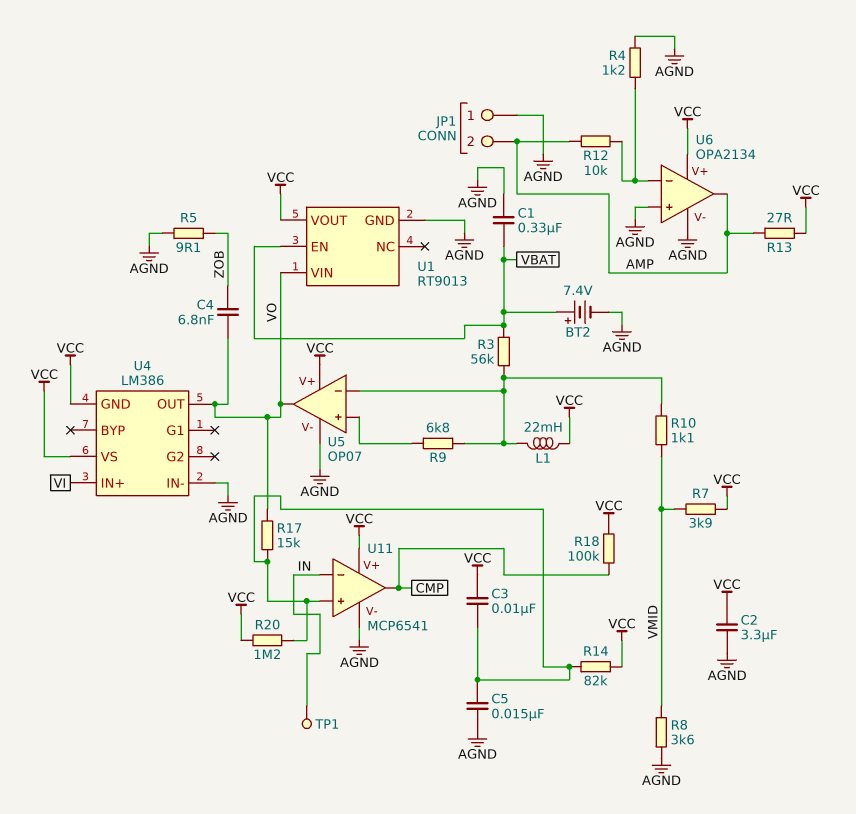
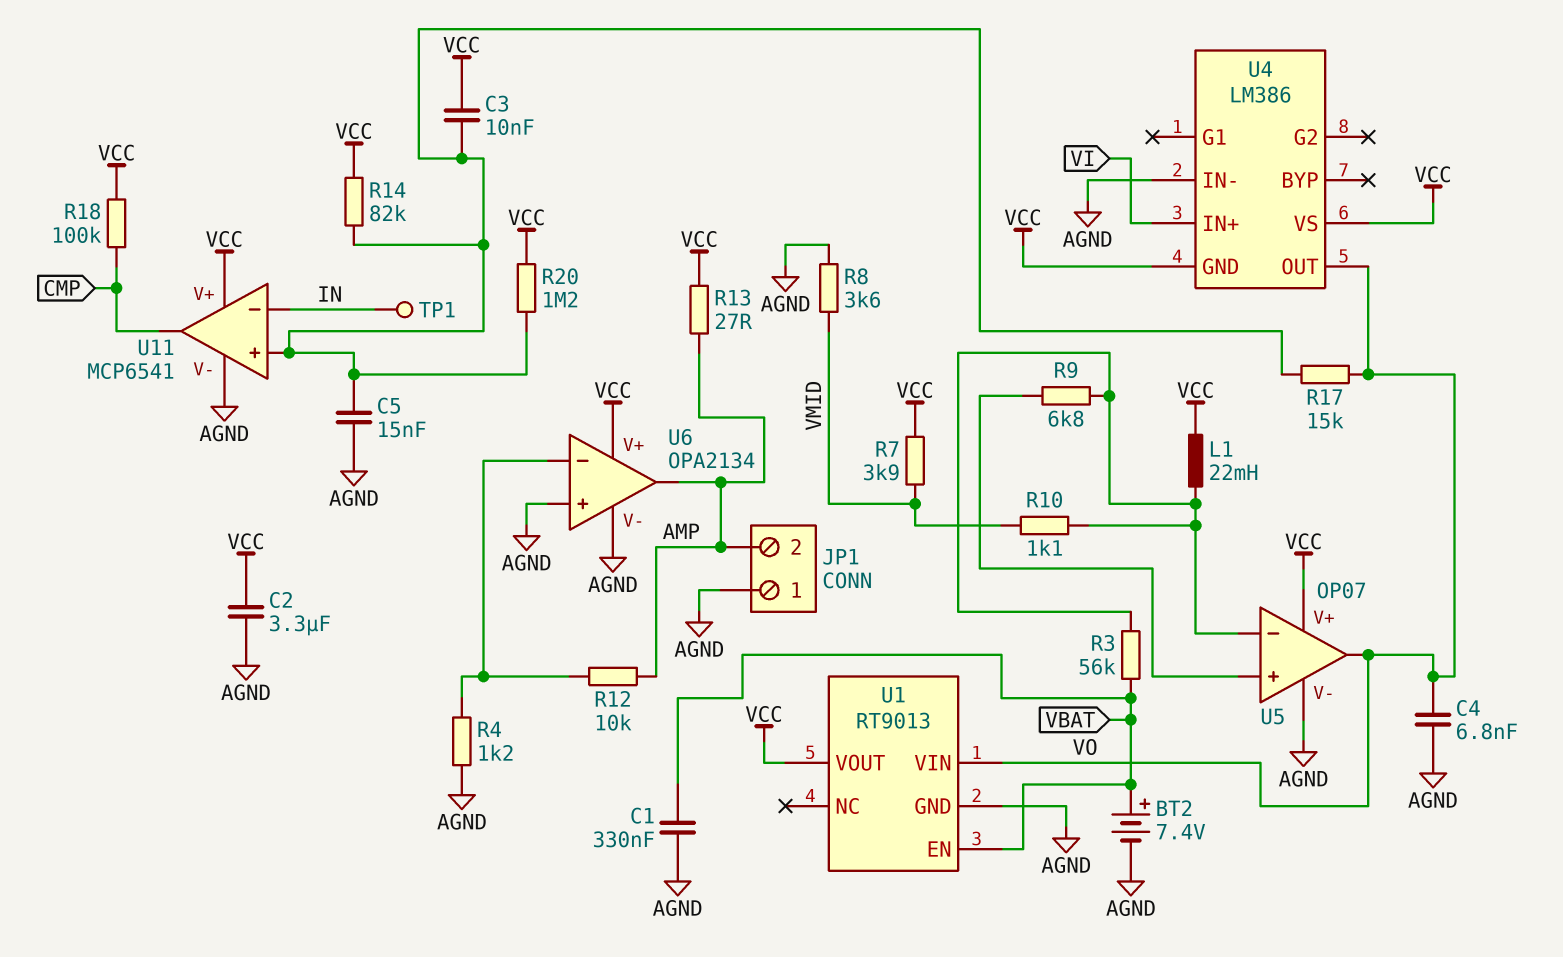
C4: 6.8nF (VO, ZOB) -> 6.8nF (AGND, VO)
R5: 9.1 (AGND, ZOB) -> none

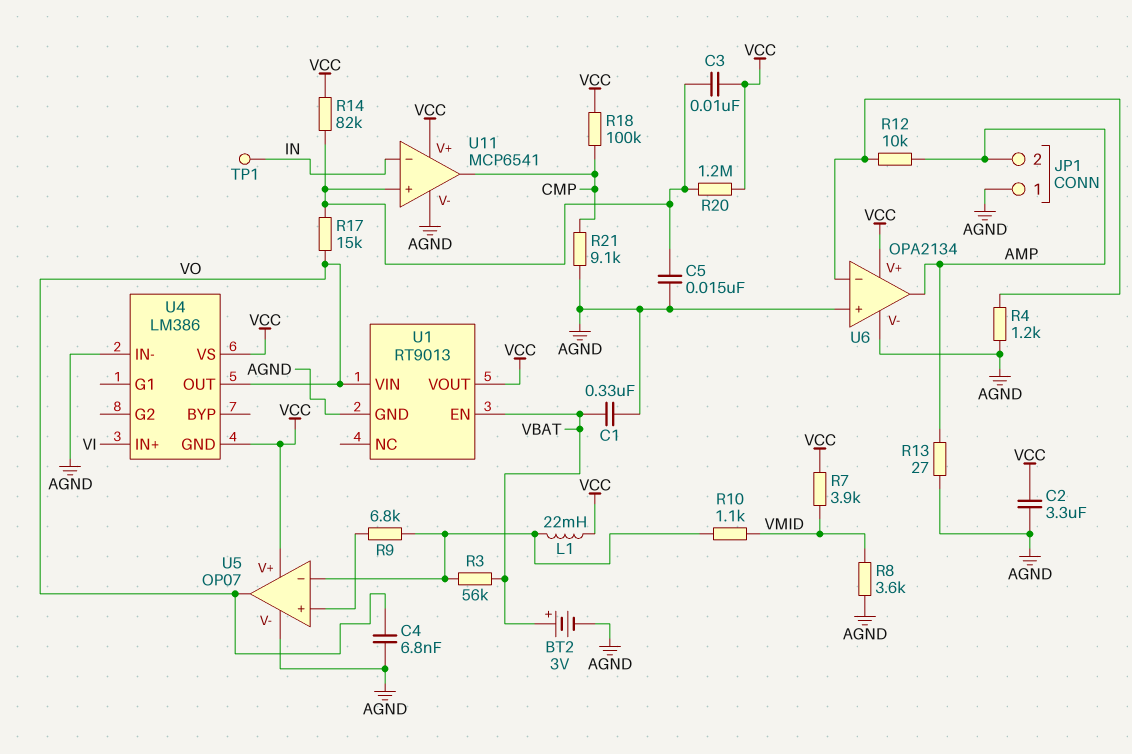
BT2: 7.4V (plus VBAT, minus AGND) -> 3V (plus VBAT, minus AGND)
R13: 27 (AMP, VCC) -> 27 (AGND, AMP)
R21: none -> 9.1k (AGND, CMP)

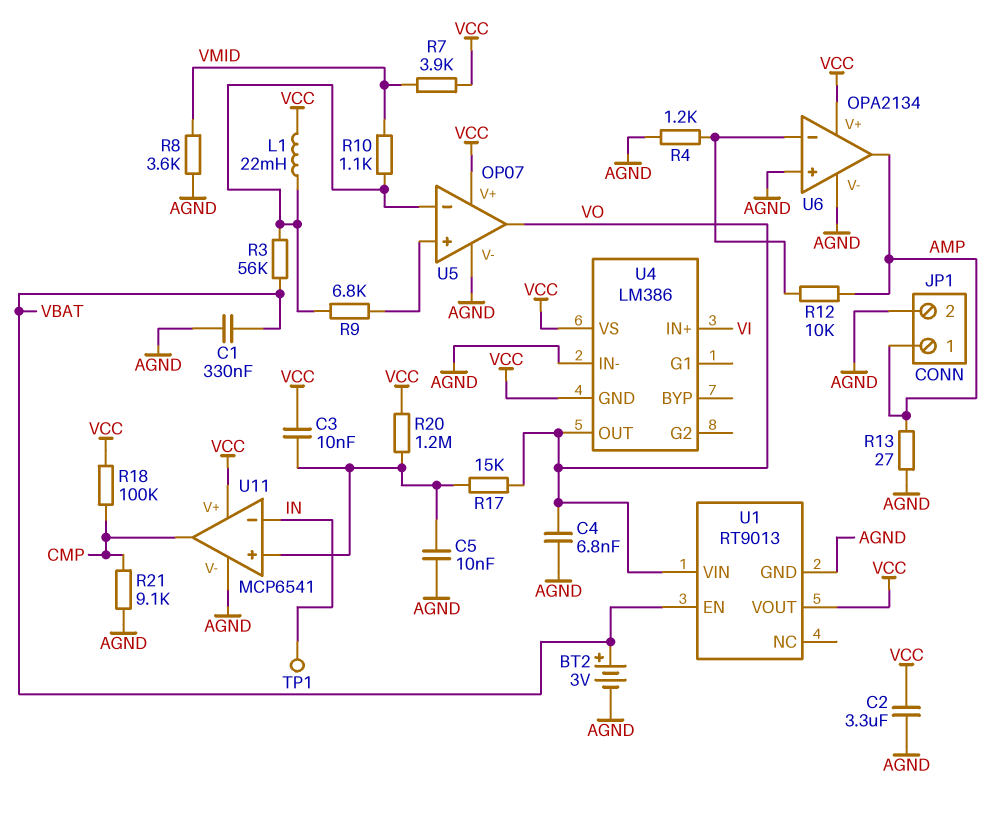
C5: 15nF (AGND, U11/in+) -> 10nF (AGND, U11/in+)
JP1 pin 1: AGND -> AMP
JP1 pin 2: AMP -> AGND
R14: 82k (U11/in+, VCC) -> none

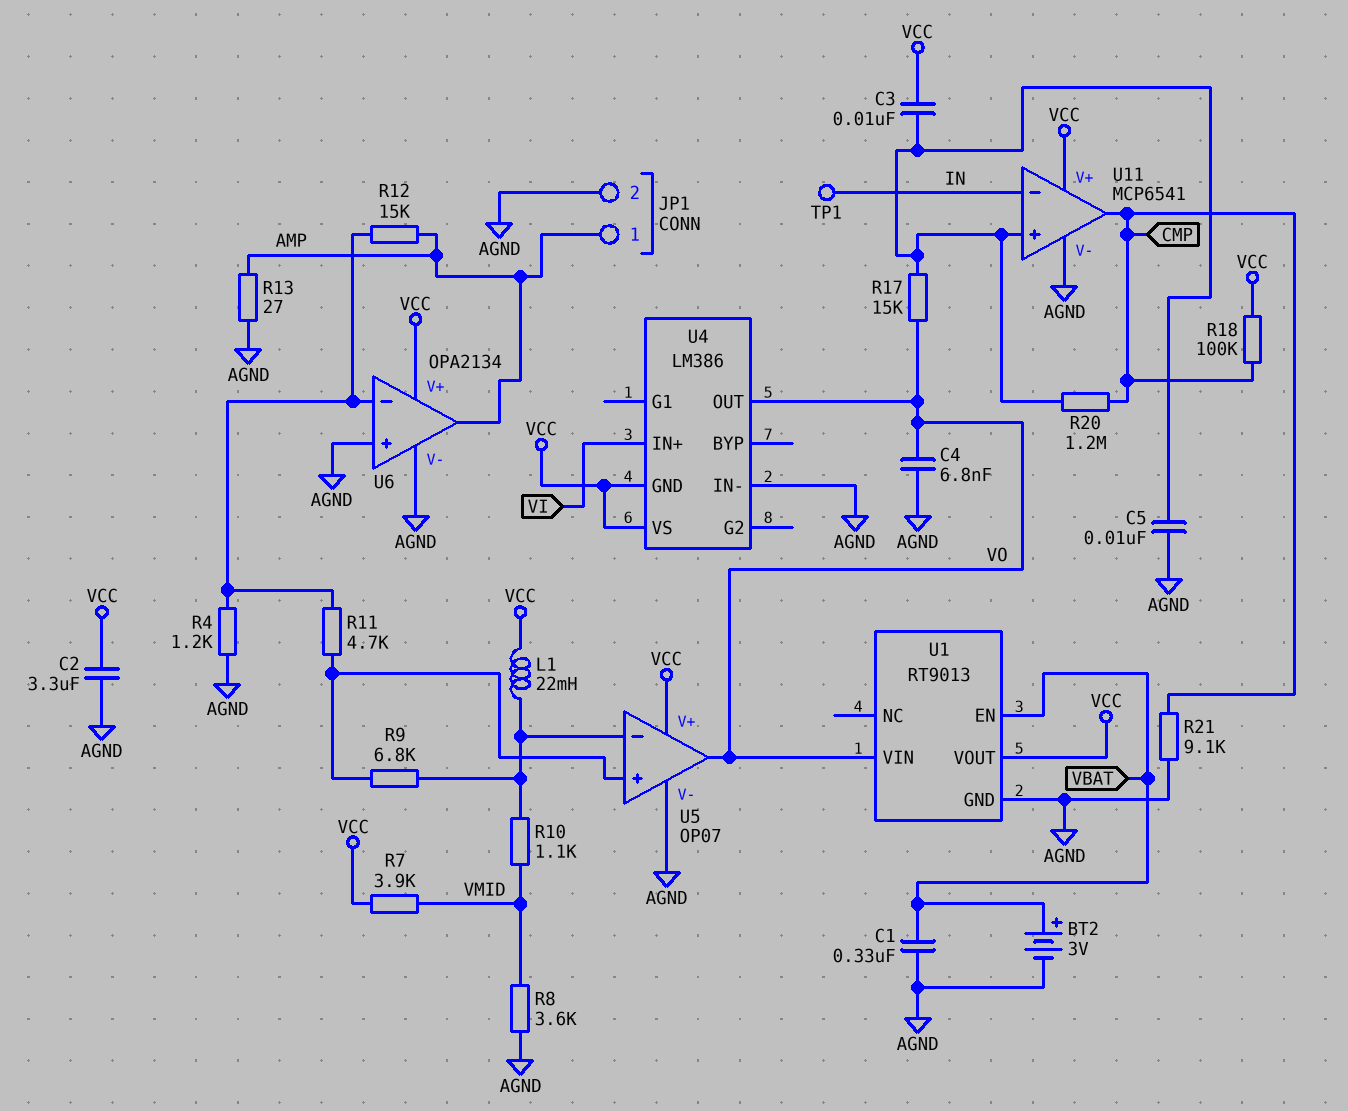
R3: 56k (U5/in-, VBAT) -> none
R11: none -> 4.7k (U5/in+, U6/in-)
R12: 10k (AMP, U6/in-) -> 15k (AMP, U6/in-)
R20: 1.2M (U11/in+, VCC) -> 1.2M (CMP, U11/in+)

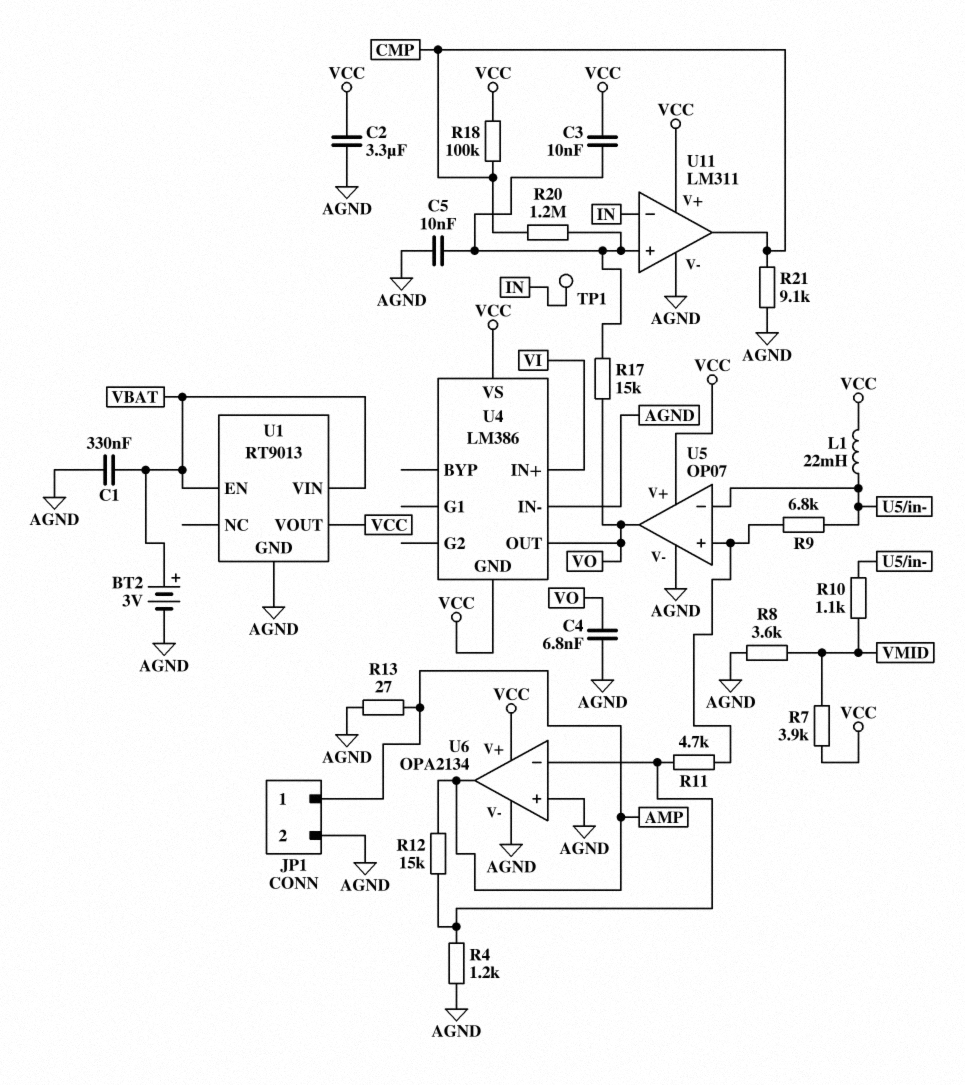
U1 pin VIN: VO -> VBAT
U11: MCP6541 -> LM311

